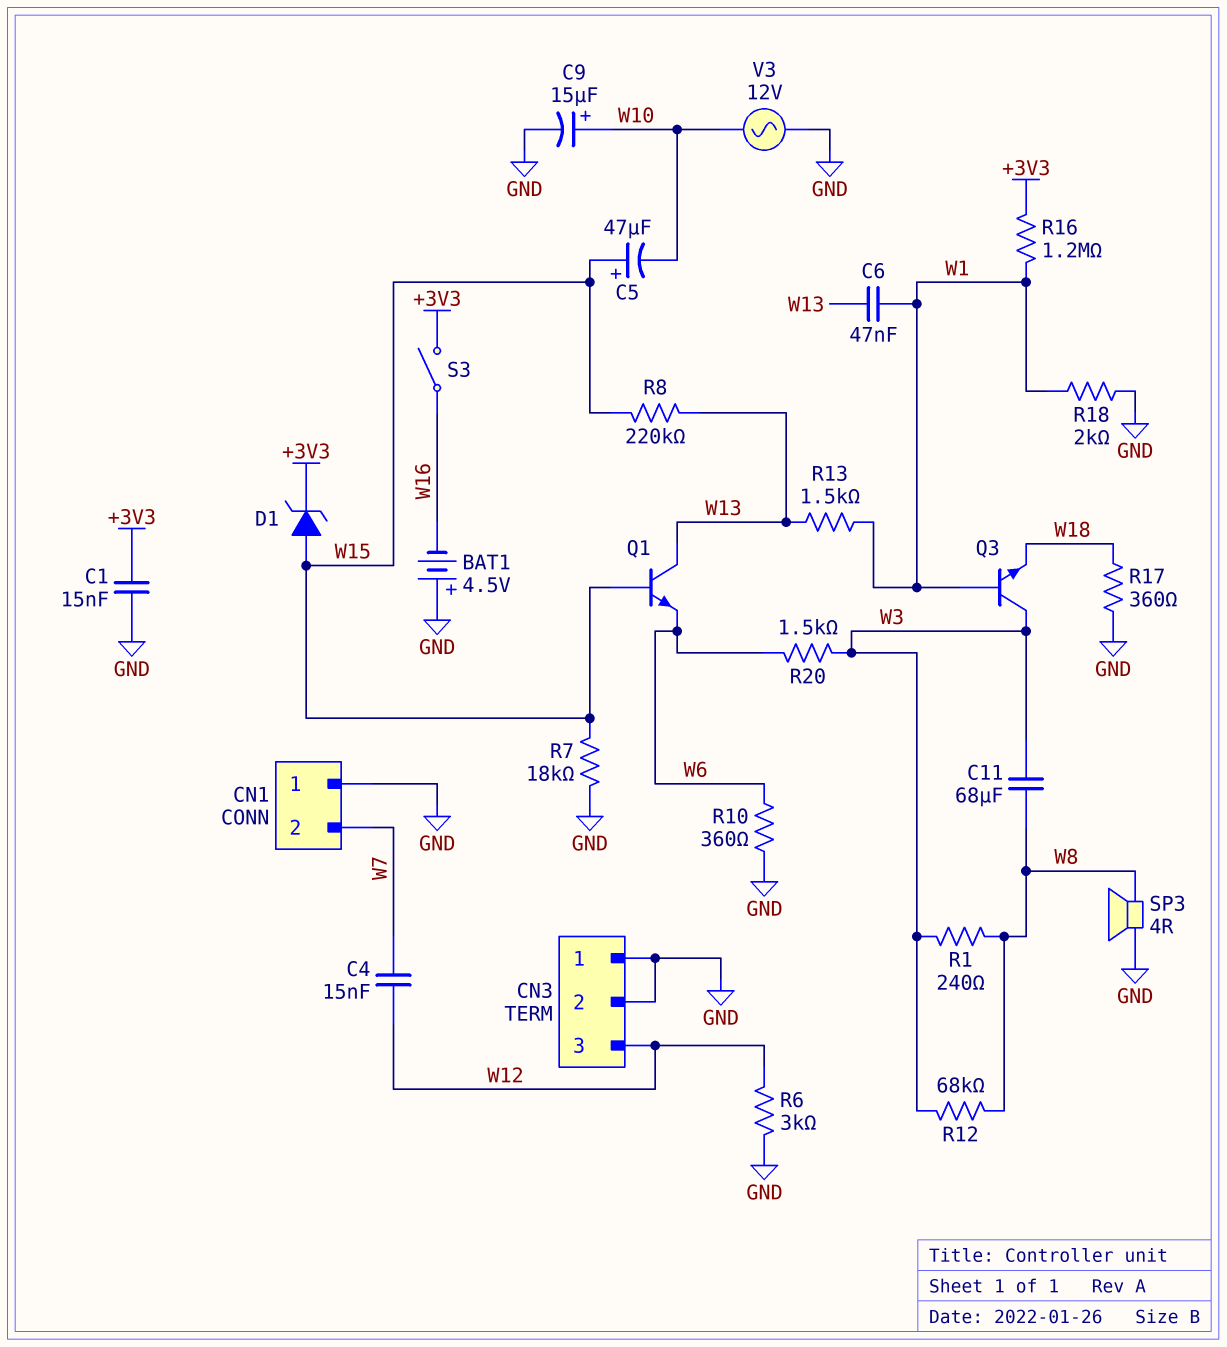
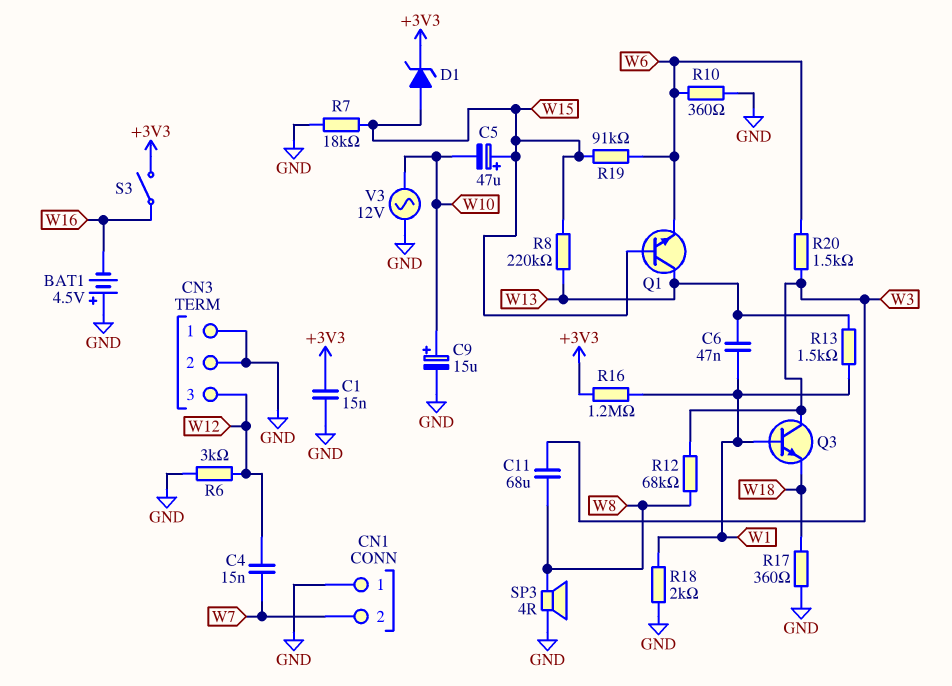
R1: 240 (W3, W8) -> none
R19: none -> 91k (W6, W15)

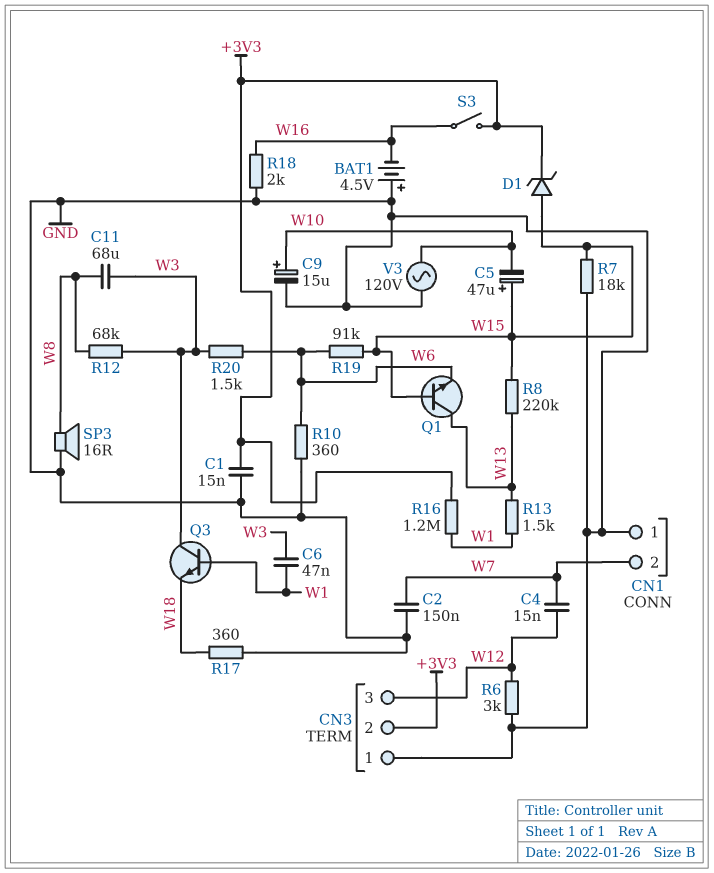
C2: none -> 150nF (GND, W7)
C6: 47nF (W1, W13) -> 47nF (W1, W3)
CN3 pin 2: GND -> +3V3
R18: 2k (GND, W1) -> 2k (GND, W16)
SP3: speaker 4R (GND, W8) -> speaker 16R (GND, W8)
V3: AC 12V (GND, W10) -> AC 120V (GND, W10)

